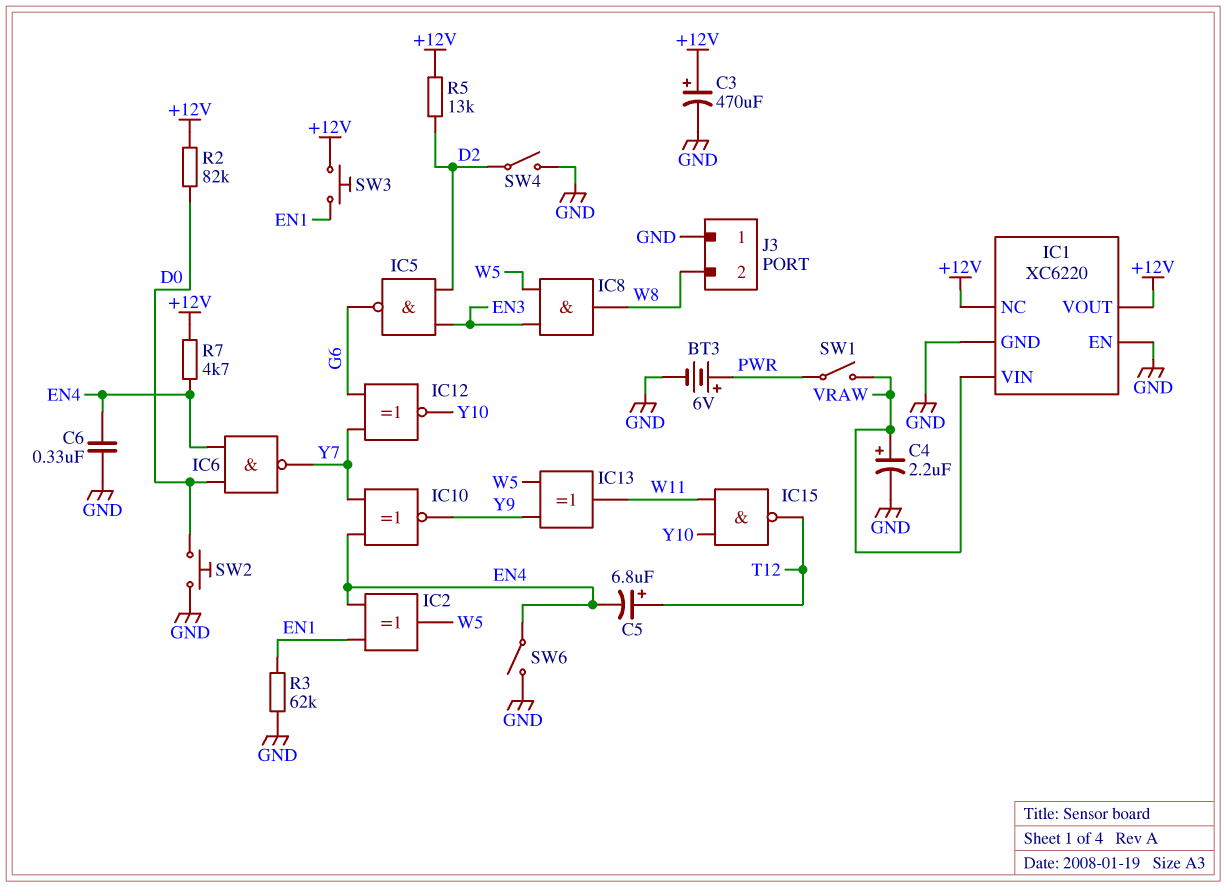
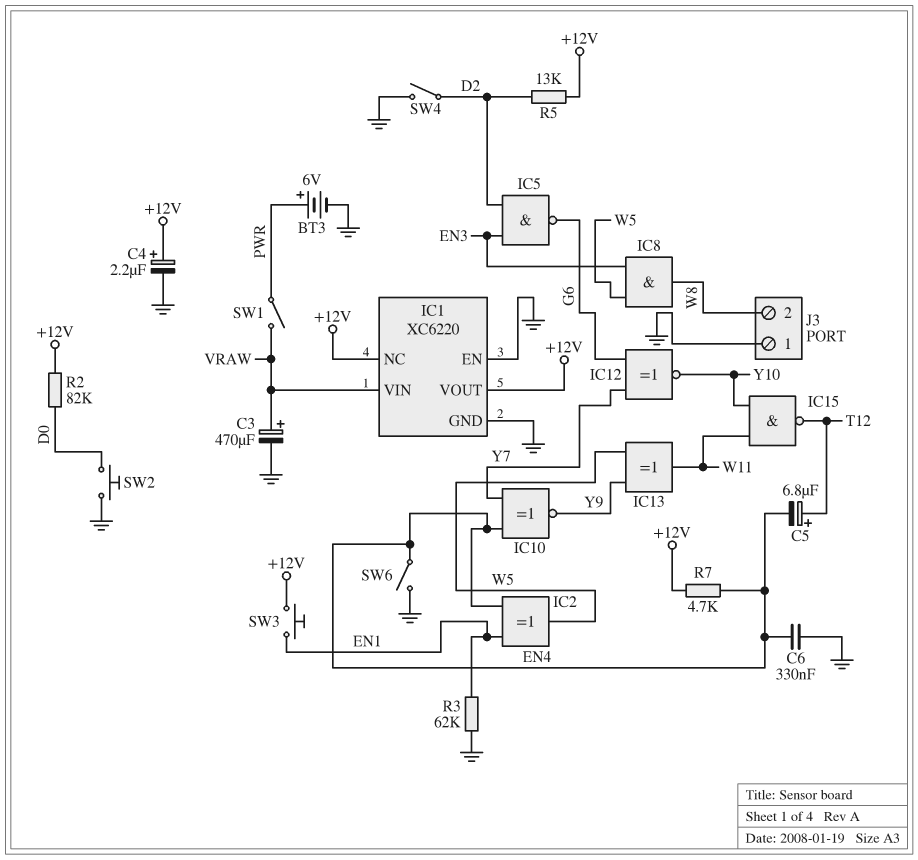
C3: 470uF (plus +12V, minus GND) -> 470uF (plus VRAW, minus GND)
C4: 2.2uF (plus VRAW, minus GND) -> 2.2uF (plus +12V, minus GND)
IC6: NAND (in D0, in EN4, out Y7) -> none

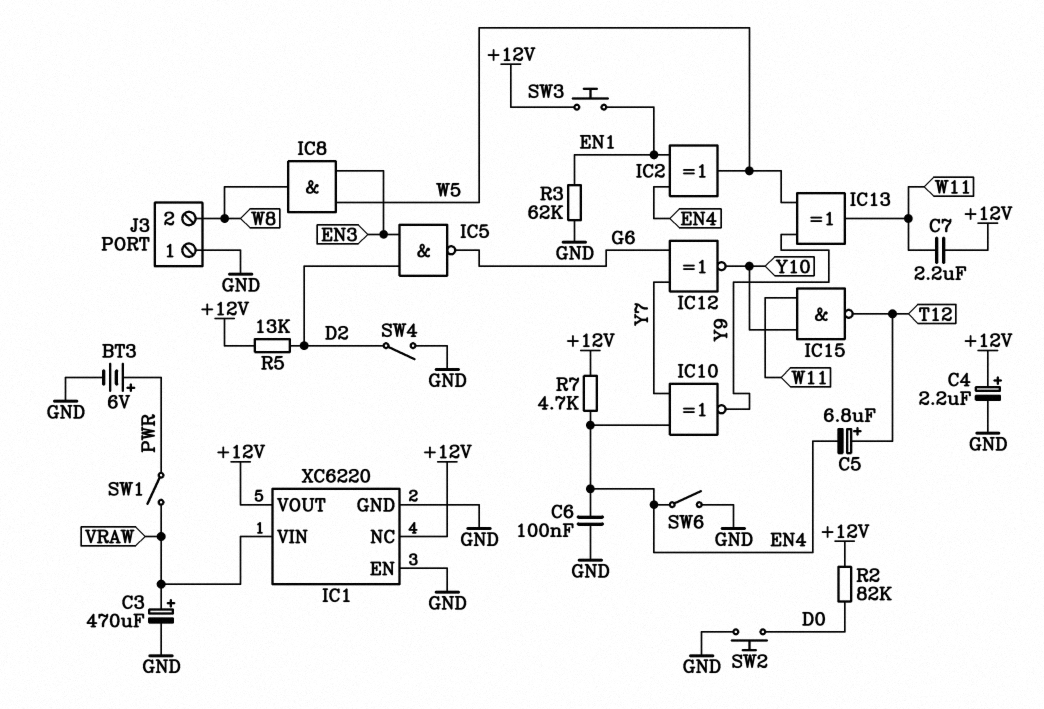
C6: 330nF (EN4, GND) -> 100nF (EN4, GND)
C7: none -> 2.2uF (+12V, W11)

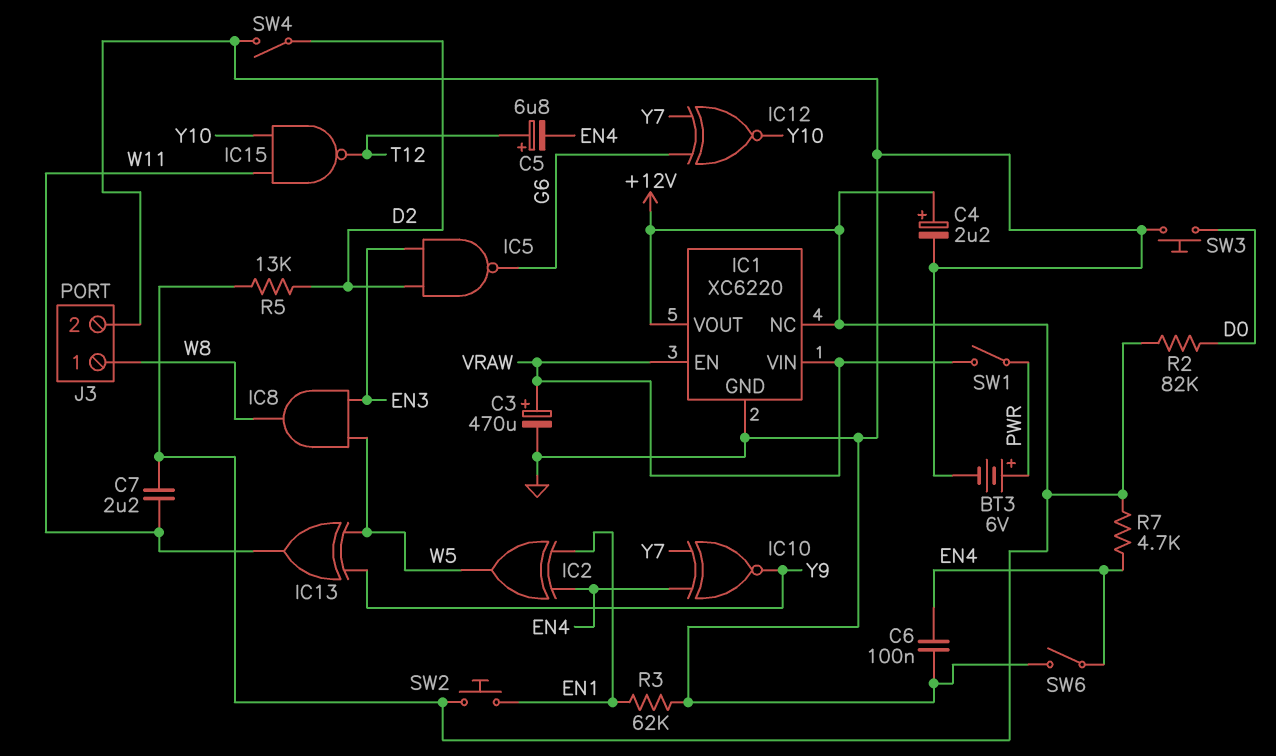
IC1 pin EN: GND -> VRAW
J3 pin 1: GND -> W8
J3 pin 2: W8 -> GND
SW2: button (D0, GND) -> button (+12V, EN1)
SW3: button (+12V, EN1) -> button (D0, GND)

